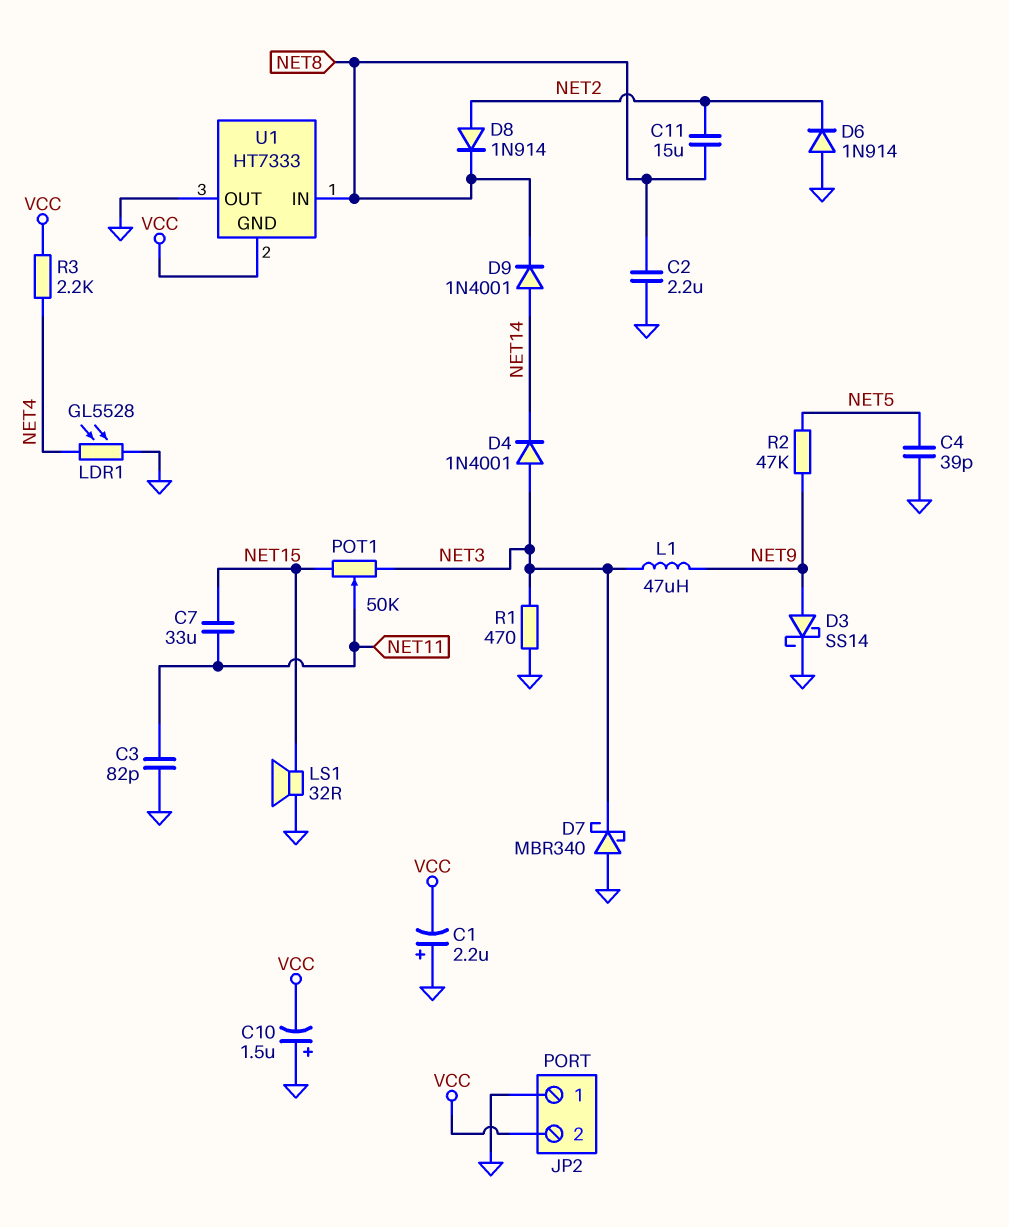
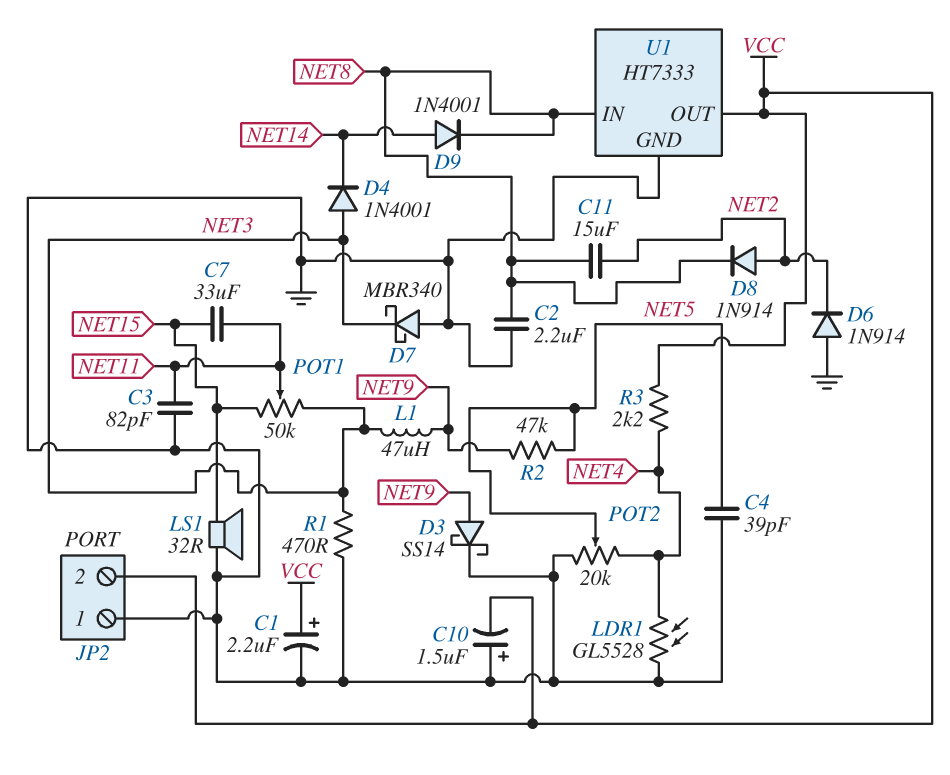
C1: 2.2uF (plus GND, minus VCC) -> 2.2uF (plus VCC, minus GND)
POT2: none -> 20k (GND, NET4, wiper NET5)
U1 pin GND: VCC -> GND
U1 pin OUT: GND -> VCC

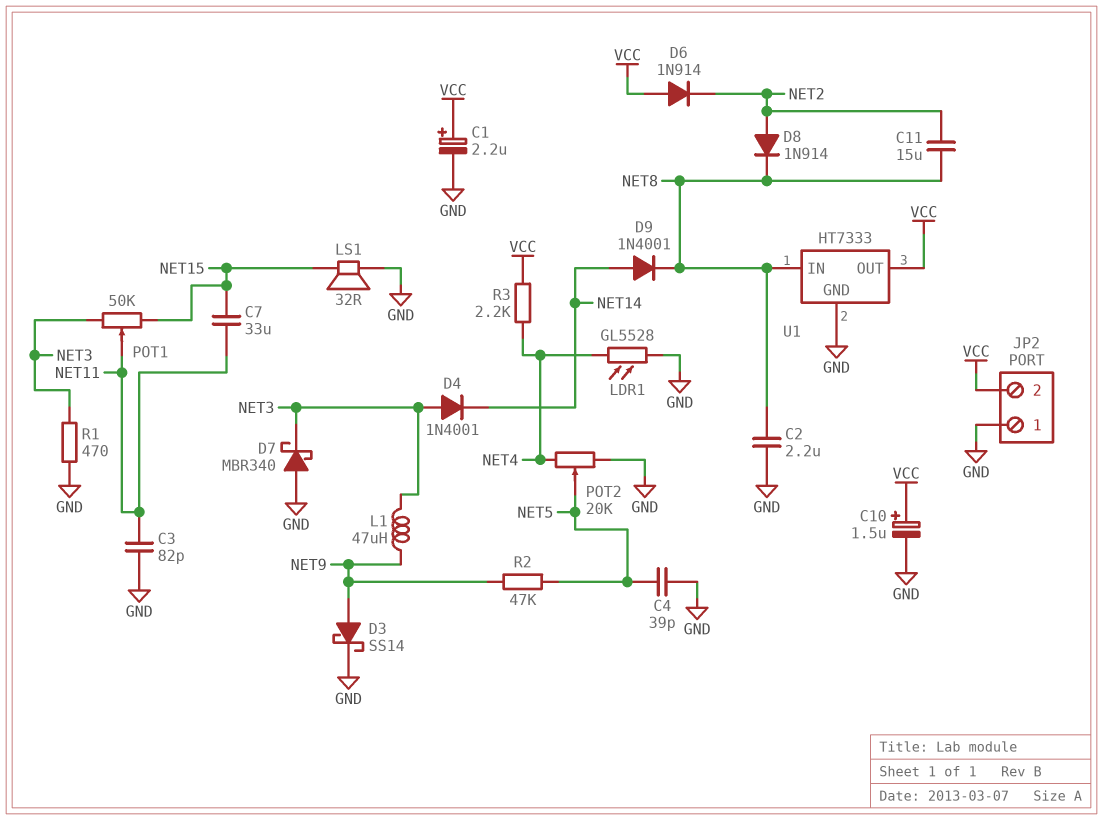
C10: 1.5uF (plus GND, minus VCC) -> 1.5uF (plus VCC, minus GND)
D6: diode 1N914 (A GND, K NET2) -> diode 1N914 (A VCC, K NET2)

